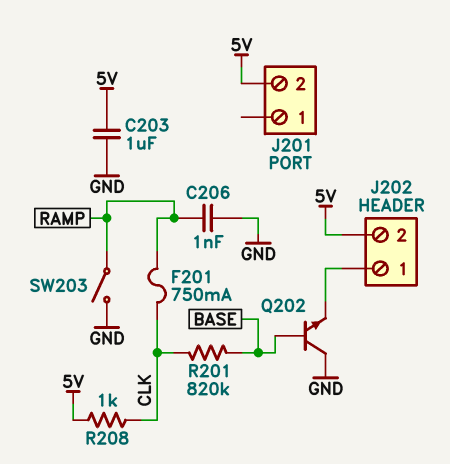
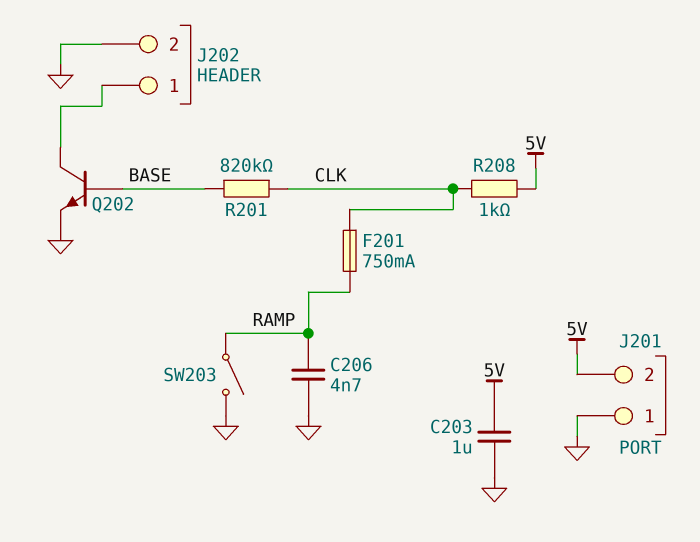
C206: 1nF (GND, RAMP) -> 4.7nF (GND, RAMP)
J201 pin 1: none -> GND
J202 pin 2: 5V -> GND
Q202: NPN (B BASE, C GND, E J202/1) -> NPN (B BASE, C J202/1, E GND)

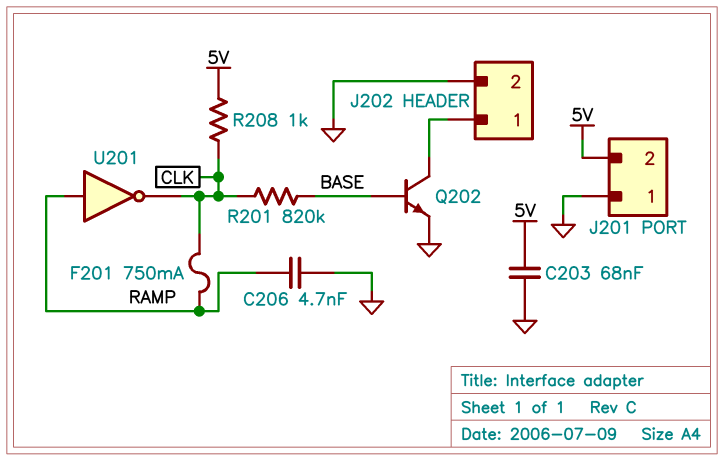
C203: 1uF (5V, GND) -> 68nF (5V, GND)
SW203: switch (GND, RAMP) -> none
U201: none -> NOT (in RAMP, out CLK)

